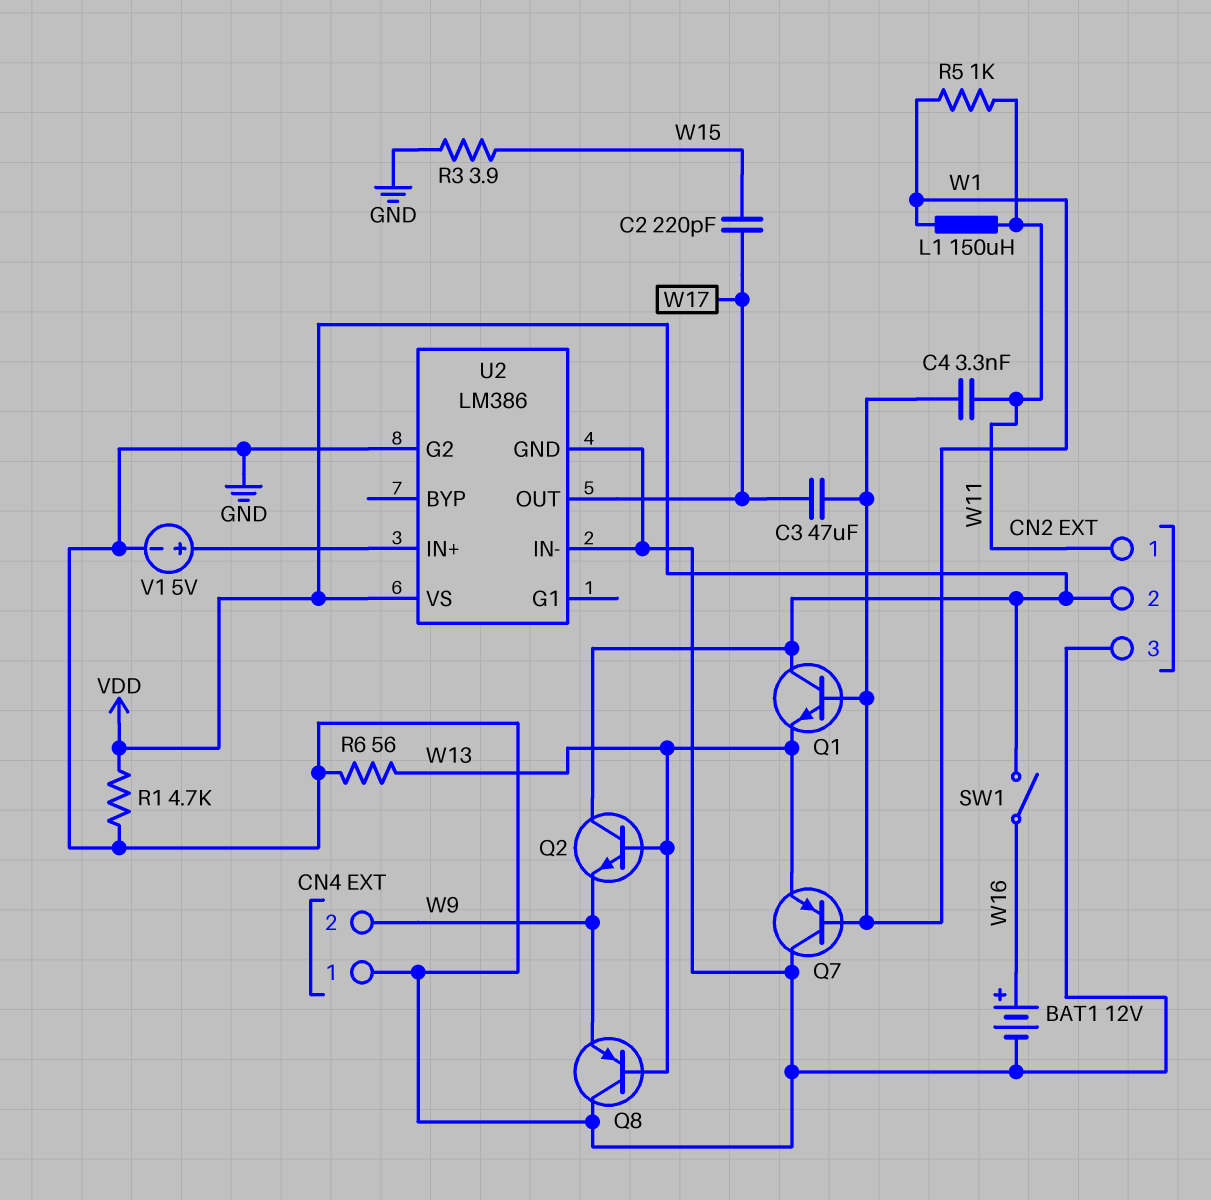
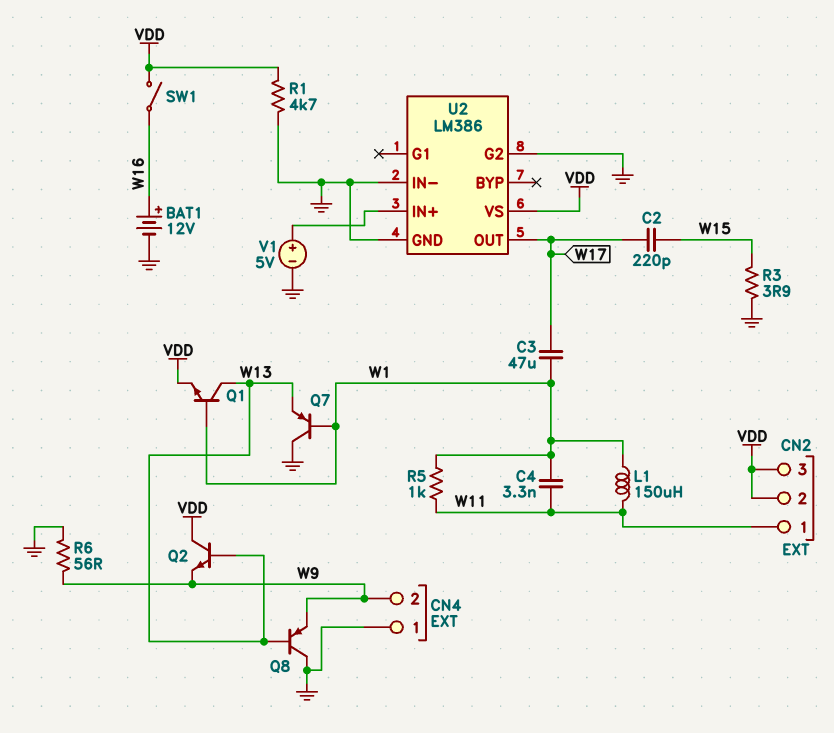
CN2 pin 3: GND -> VDD
Q1: NPN (B W1, C VDD, E W13) -> NPN (B W1, C W13, E VDD)
R6: 56 (GND, W13) -> 56 (GND, W9)

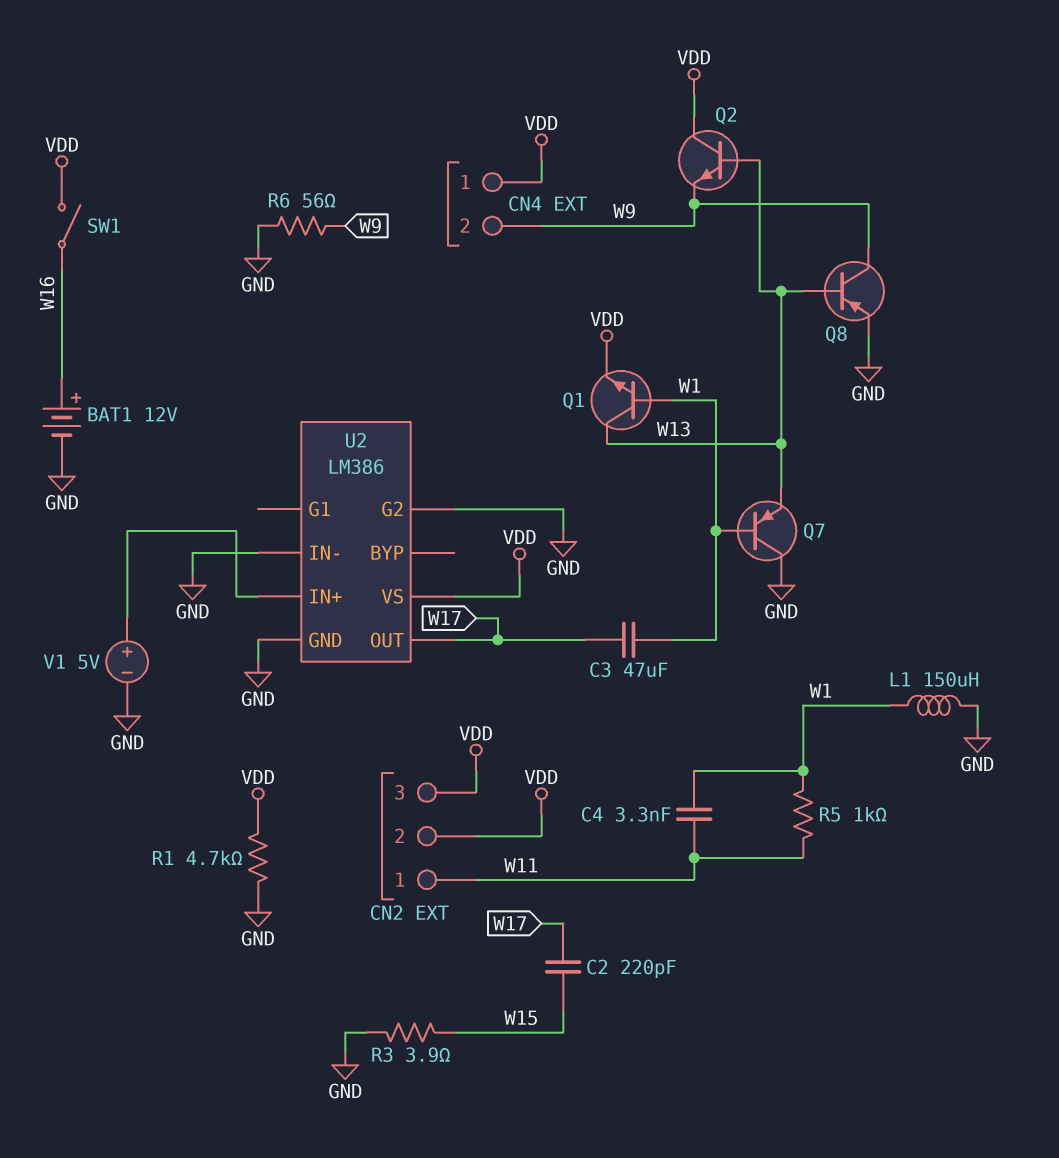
CN4 pin 1: GND -> VDD
L1: 150uH (W1, W11) -> 150uH (GND, W1)
Q8: PNP (B W13, C GND, E W9) -> PNP (B W13, C W9, E GND)

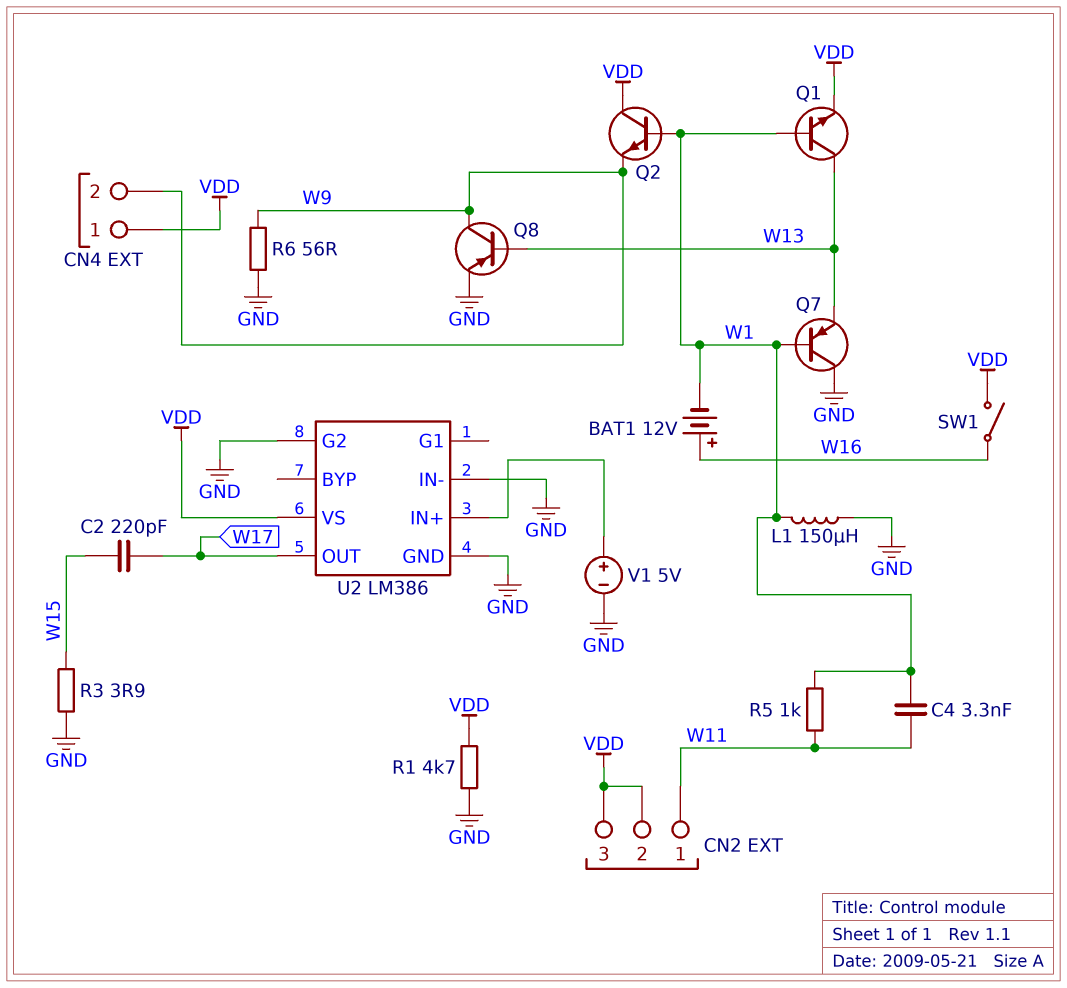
BAT1: 12V (plus W16, minus GND) -> 12V (plus W16, minus W1)
C3: 47uF (W1, W17) -> none
Q2: NPN (B W13, C VDD, E W9) -> NPN (B W1, C VDD, E W9)

